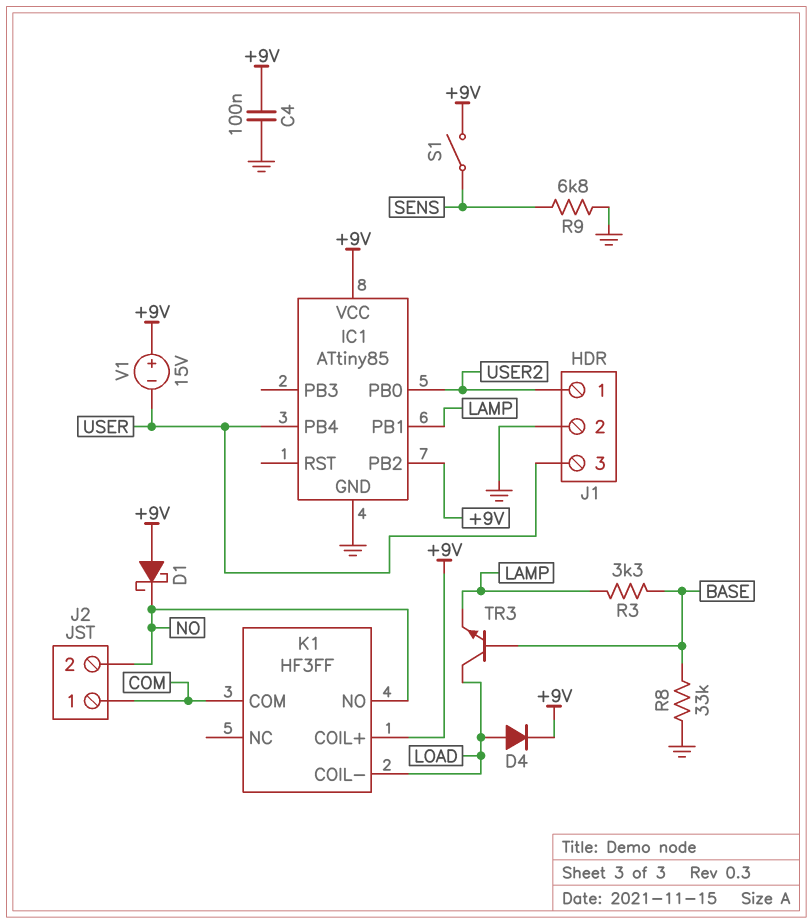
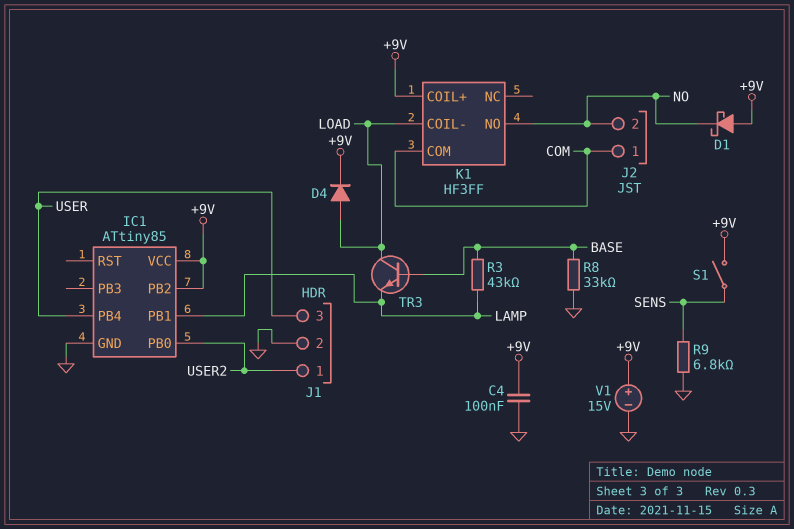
R3: 3.3k (BASE, LAMP) -> 43k (BASE, LAMP)
V1: 15V (plus +9V, minus USER) -> 15V (plus +9V, minus GND)

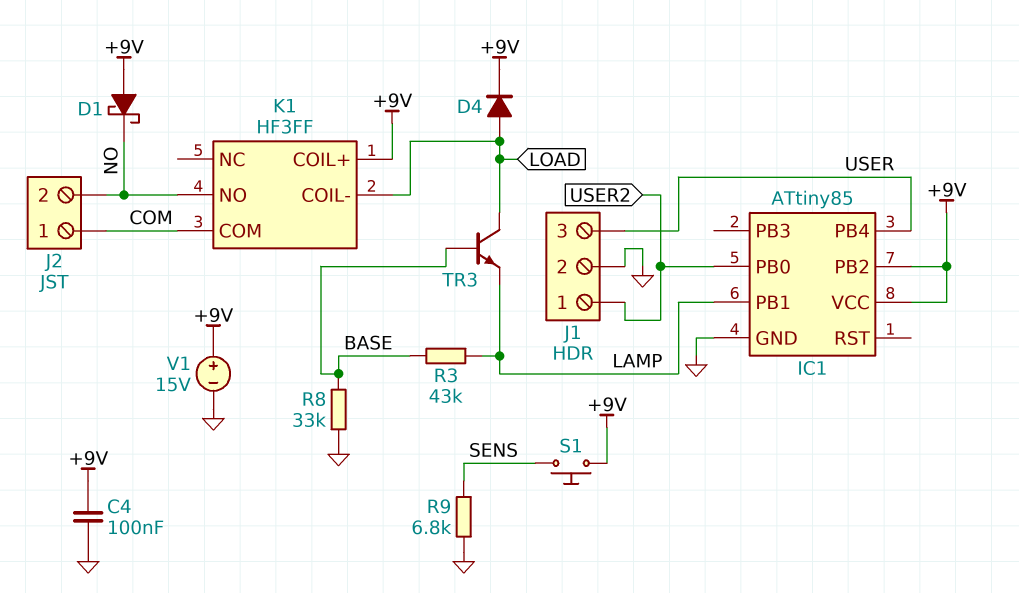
S1: switch (+9V, SENS) -> button (+9V, SENS)

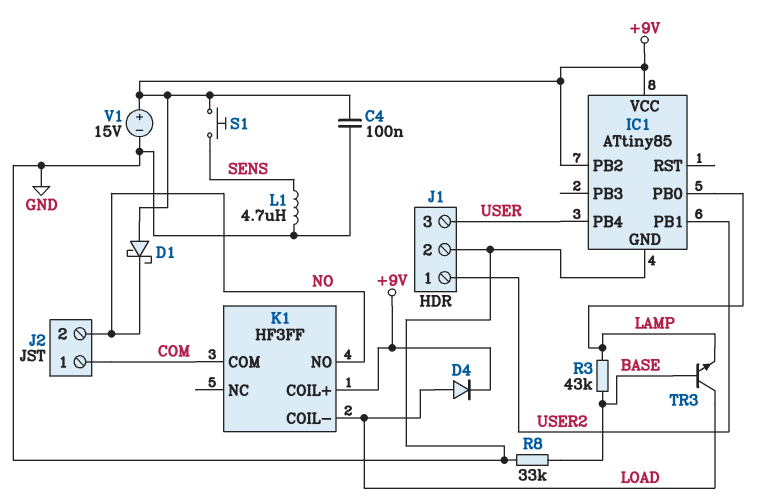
IC1 pin PB0: USER2 -> LAMP
IC1 pin PB1: LAMP -> USER2
L1: none -> 4.7uH (GND, SENS)
R9: 6.8k (GND, SENS) -> none

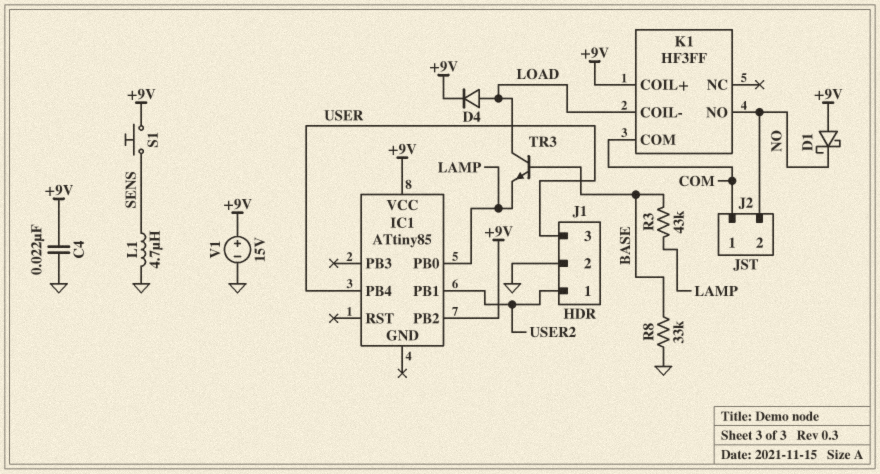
C4: 100nF (+9V, GND) -> 22nF (+9V, GND)
IC1 pin GND: GND -> none

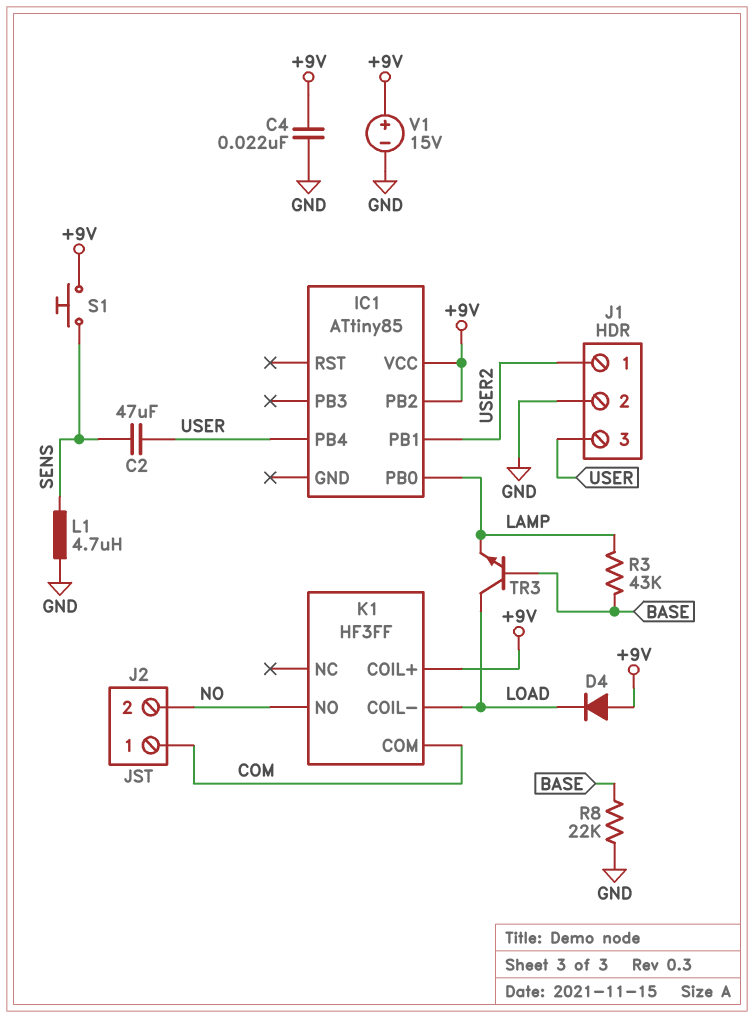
C2: none -> 47uF (SENS, USER)
D1: schottky (A +9V, K NO) -> none
D4: diode (A LOAD, K +9V) -> diode (A +9V, K LOAD)
R8: 33k (BASE, GND) -> 22k (BASE, GND)

